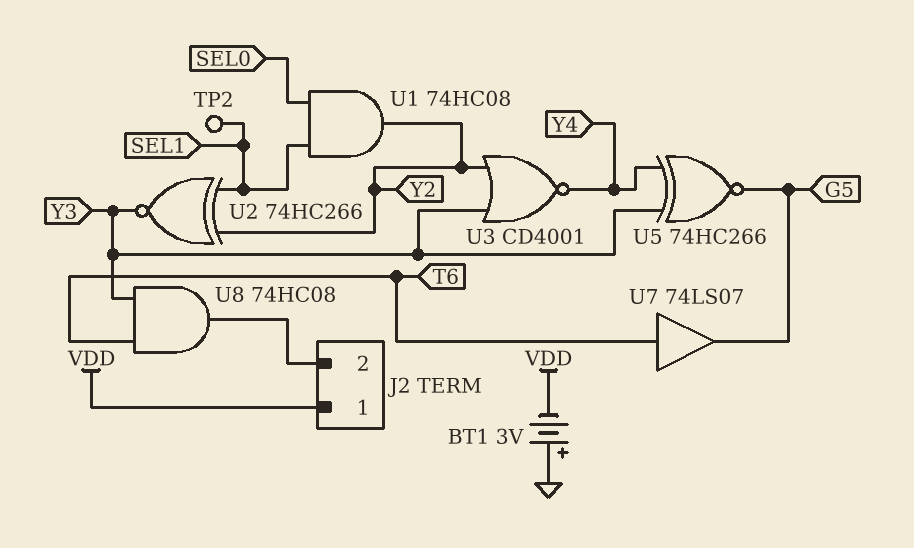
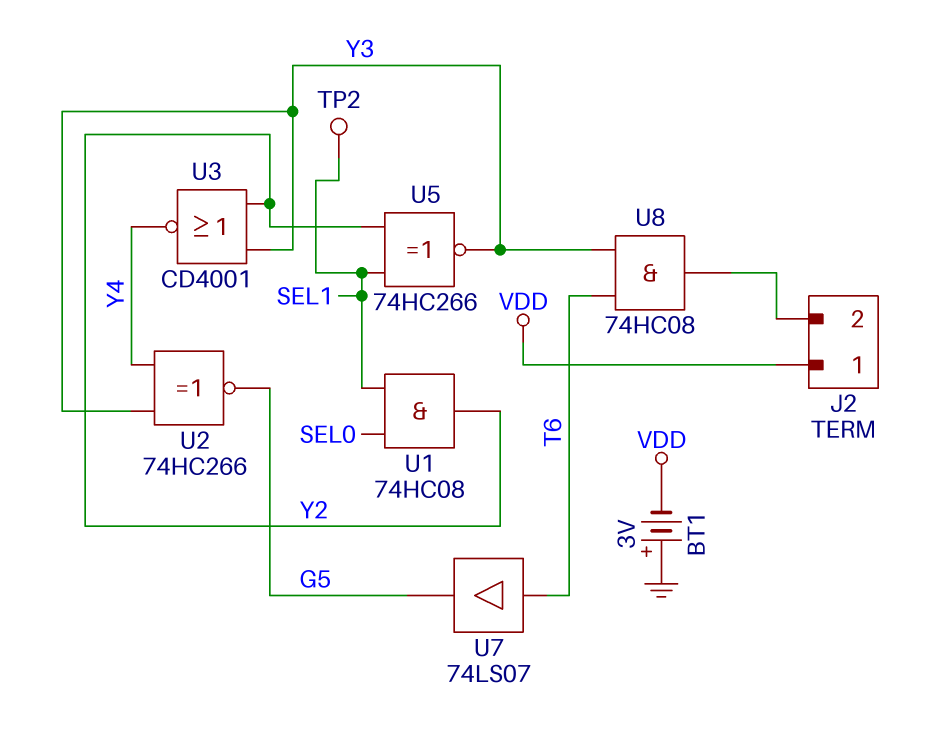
U2: XNOR 74HC266 (in SEL1, in Y2, out Y3) -> XNOR 74HC266 (in Y3, in Y4, out G5)
U5: XNOR 74HC266 (in Y3, in Y4, out G5) -> XNOR 74HC266 (in SEL1, in Y2, out Y3)

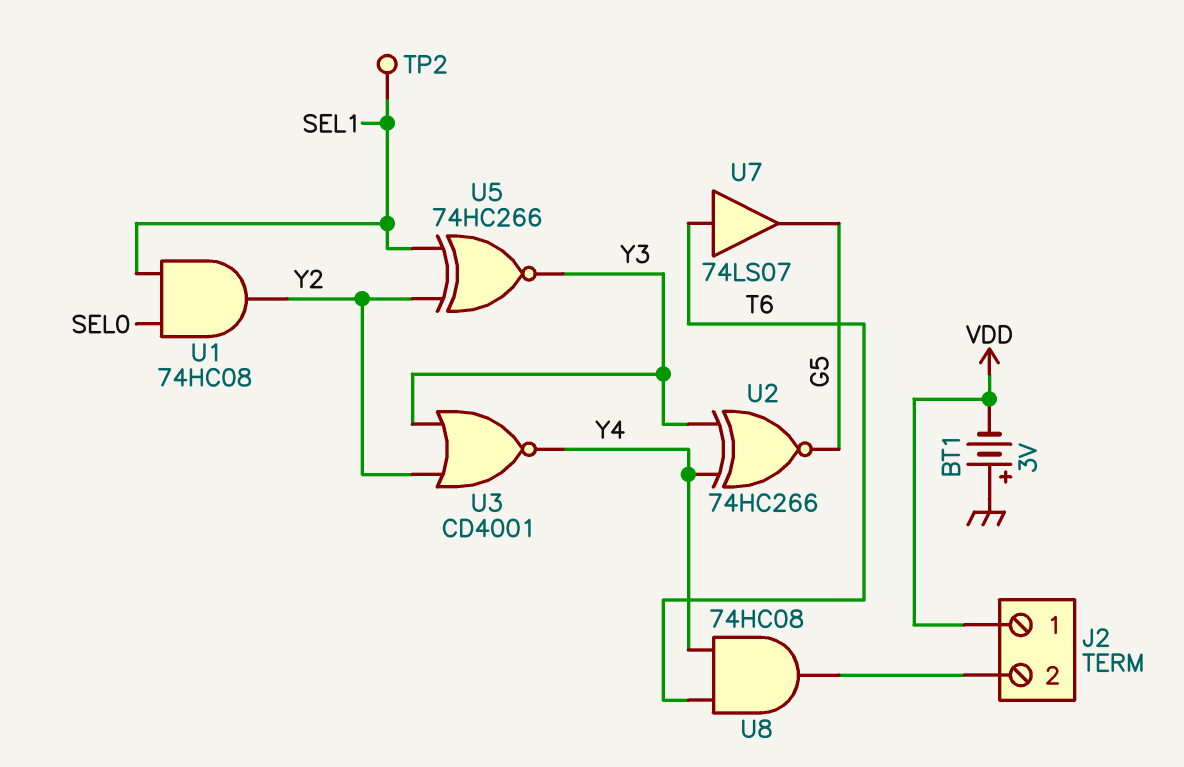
U8: AND 74HC08 (in T6, in Y3, out J2/2) -> AND 74HC08 (in T6, in Y4, out J2/2)

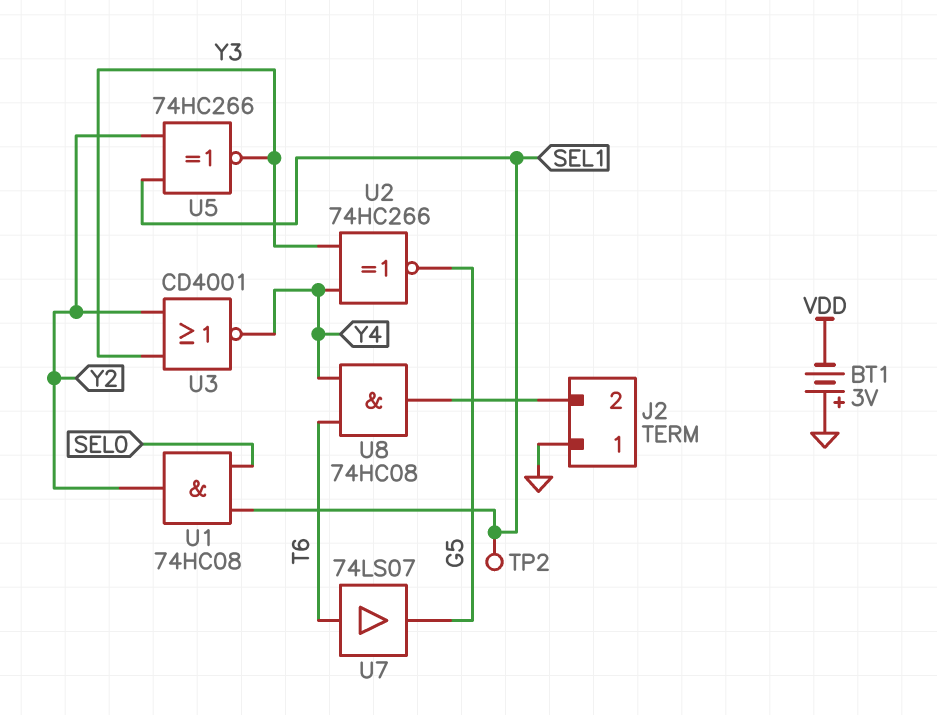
J2 pin 1: VDD -> GND

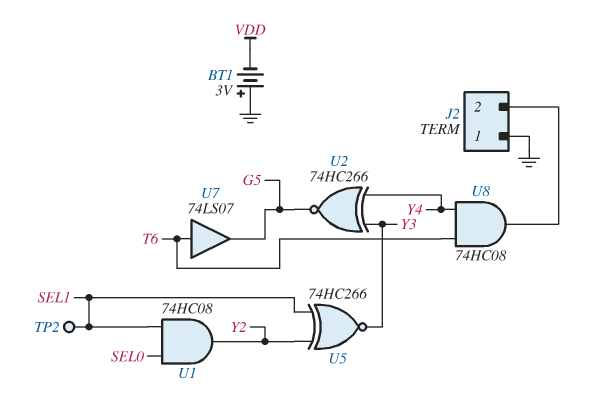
U3: NOR CD4001 (in Y2, in Y3, out Y4) -> none

